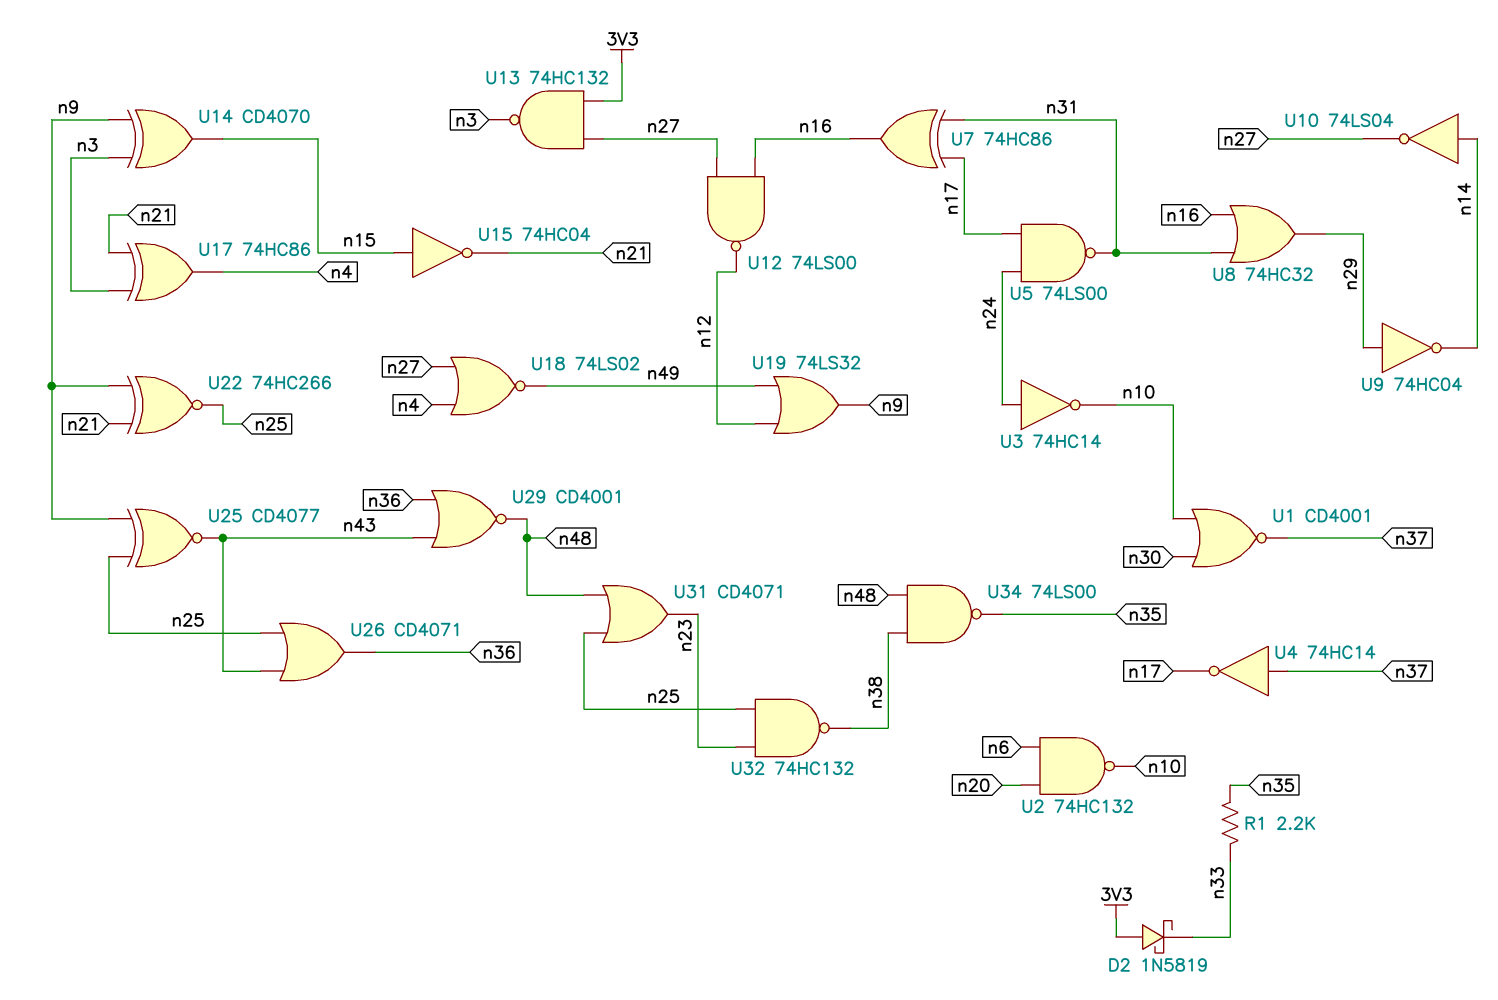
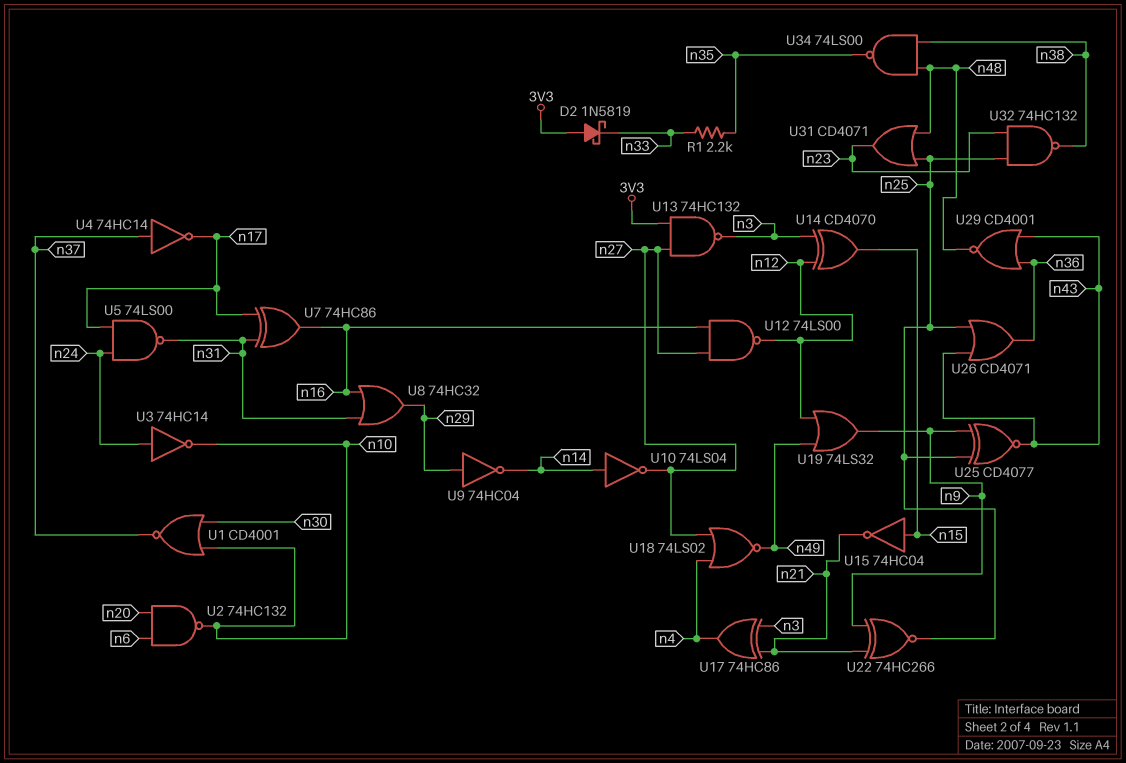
U14: XOR CD4070 (in n3, in n9, out n15) -> XOR CD4070 (in n3, in n12, out n15)

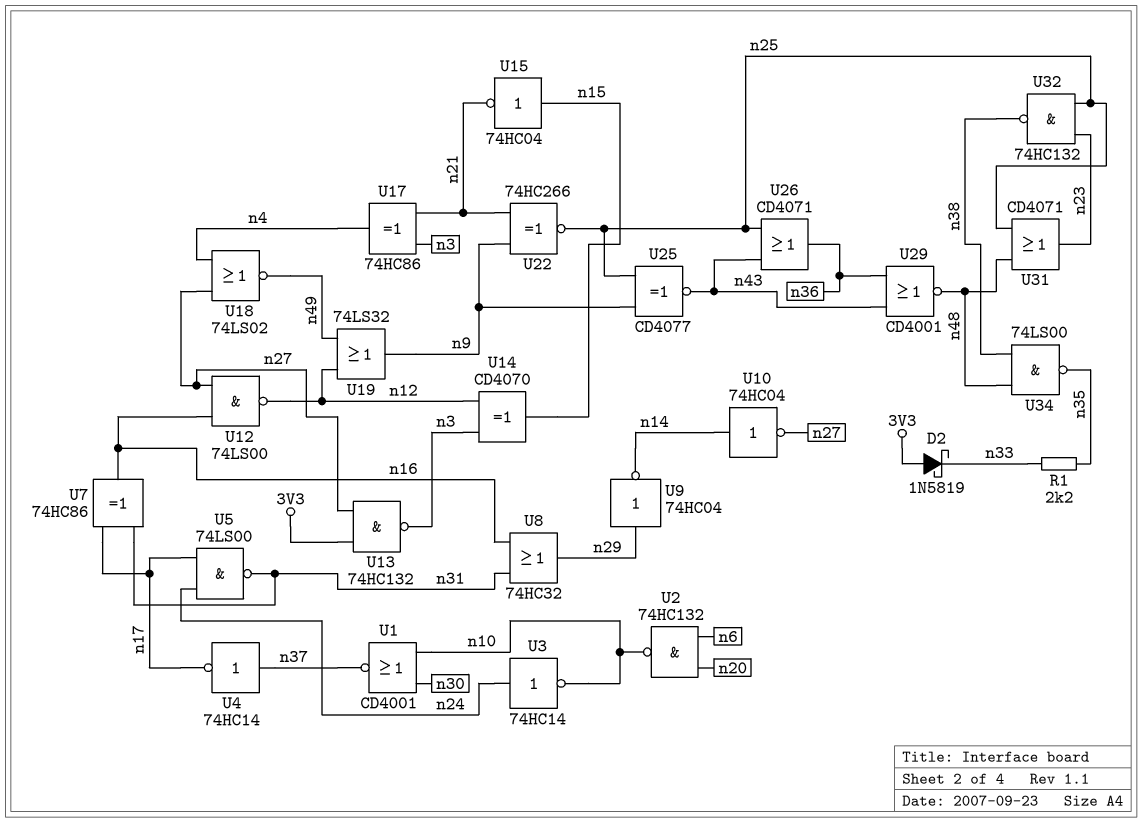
U10: NOT 74LS04 (in n14, out n27) -> NOT 74HC04 (in n14, out n27)

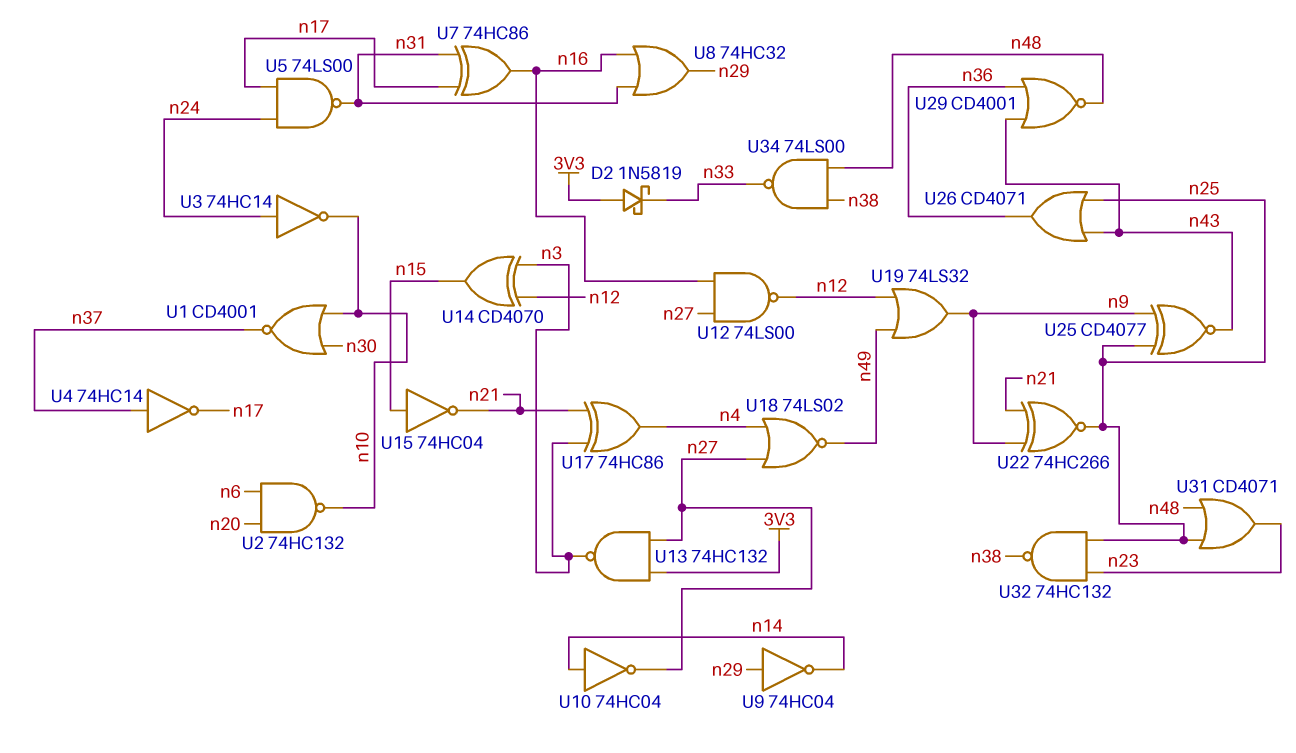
R1: 2.2k (n33, n35) -> none
U34: NAND 74LS00 (in n38, in n48, out n35) -> NAND 74LS00 (in n38, in n48, out n33)

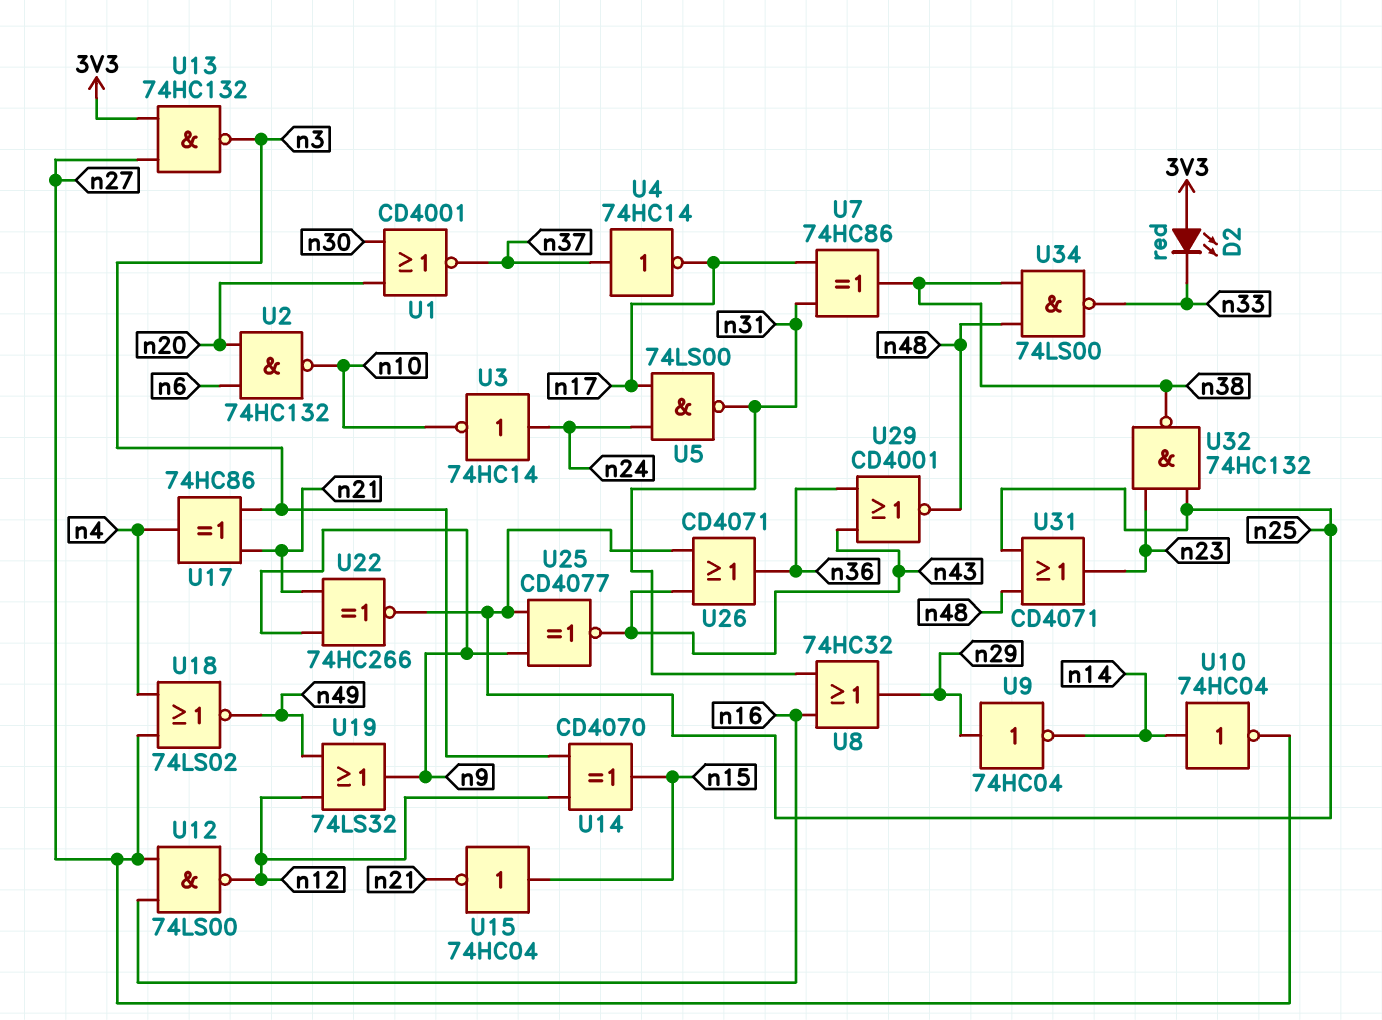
D2: schottky 1N5819 (A 3V3, K n33) -> LED red (A 3V3, K n33)
U1: NOR CD4001 (in n10, in n30, out n37) -> NOR CD4001 (in n20, in n30, out n37)
U7: XOR 74HC86 (in n17, in n31, out n16) -> XOR 74HC86 (in n17, in n31, out n38)

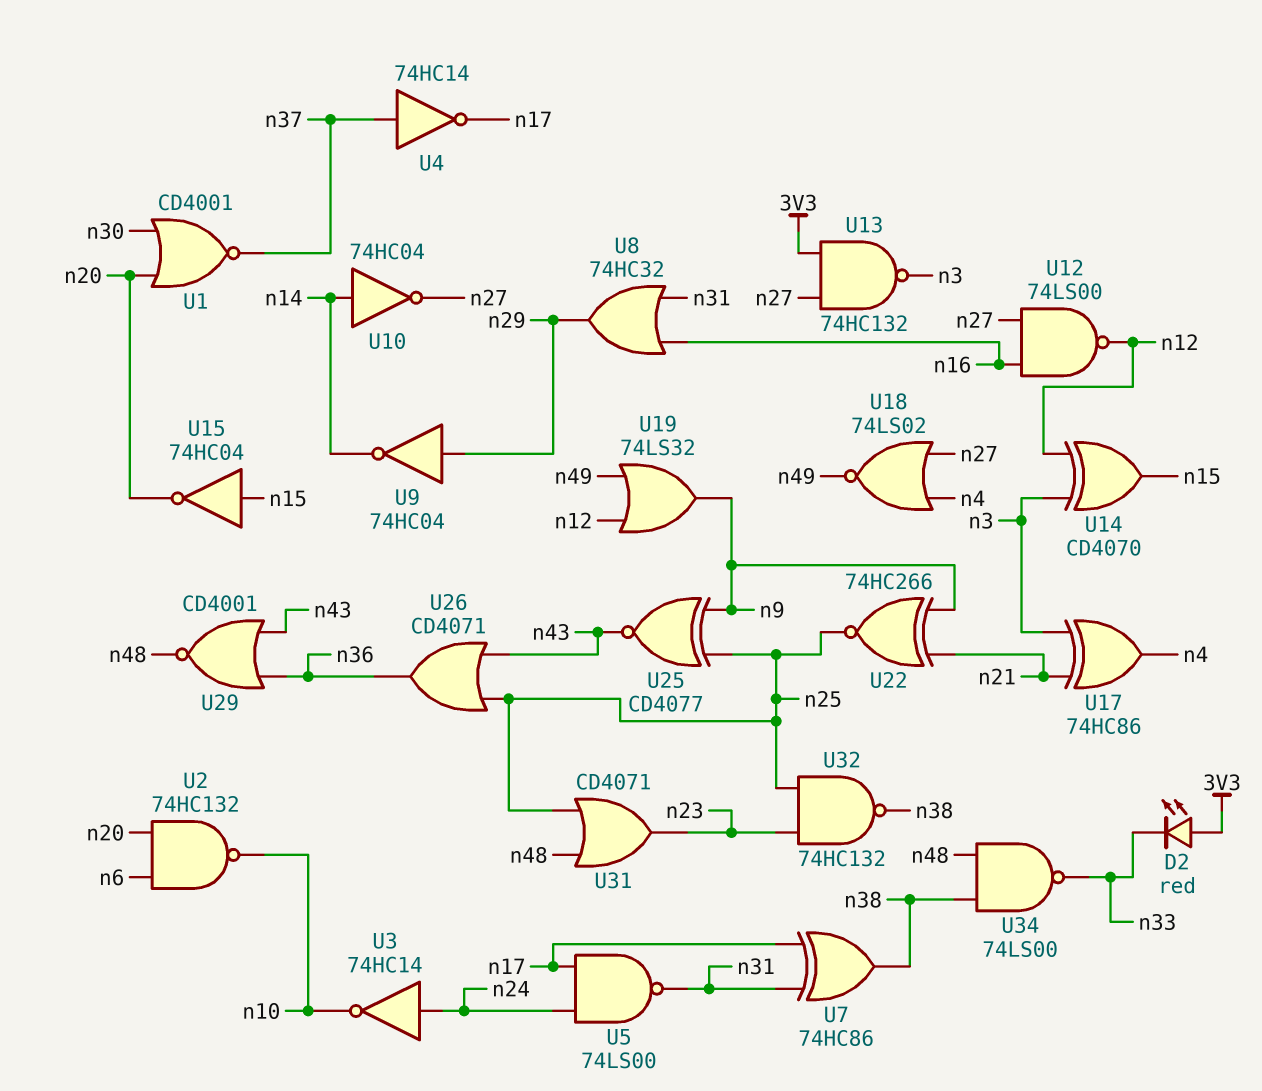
U15: NOT 74HC04 (in n15, out n21) -> NOT 74HC04 (in n15, out n20)

